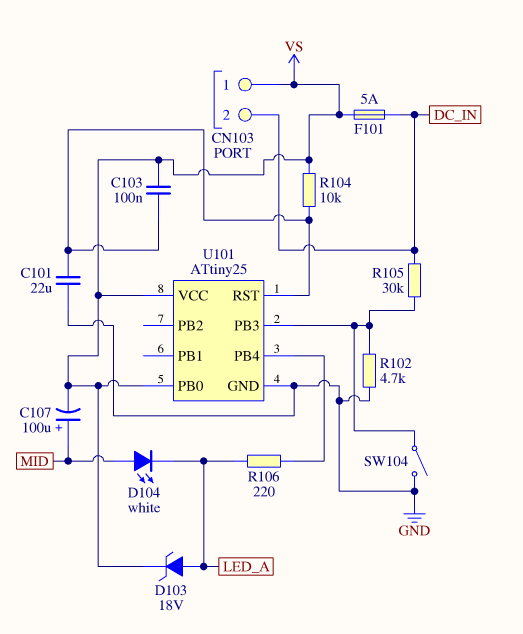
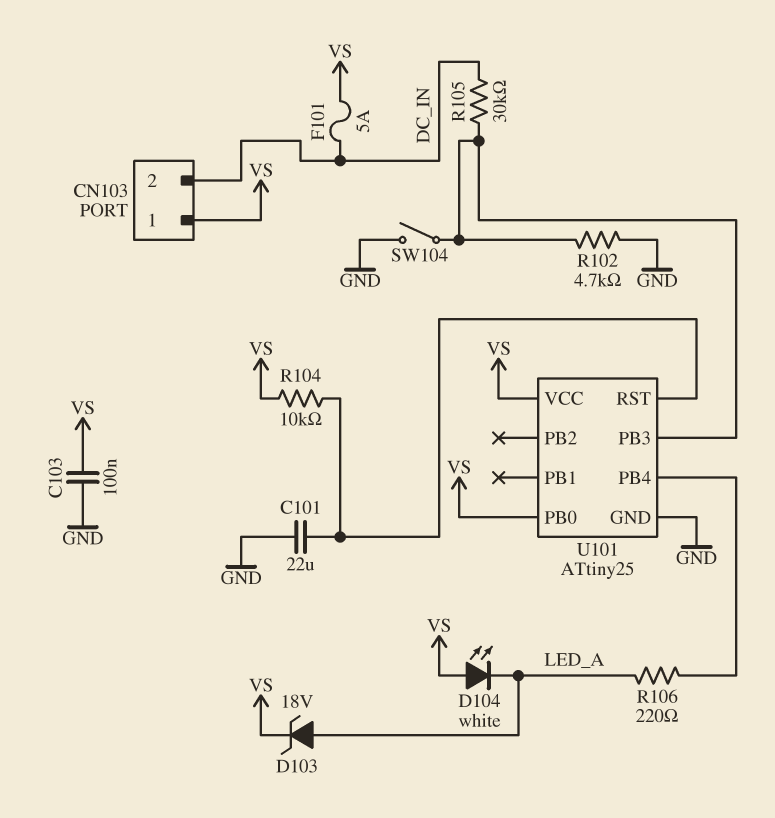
C103: 100nF (U101/RST, VS) -> 100nF (GND, VS)
C107: 100uF (plus MID, minus VS) -> none
D104: LED white (A MID, K LED_A) -> LED white (A VS, K LED_A)

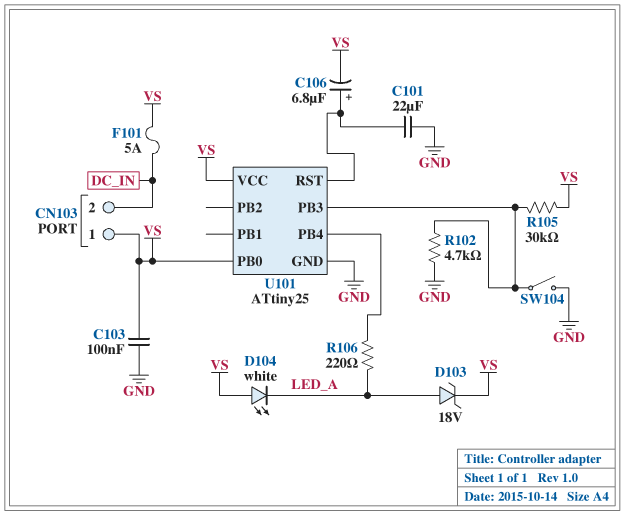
C106: none -> 6.8uF (plus U101/RST, minus VS)
R104: 10k (U101/RST, VS) -> none
R105: 30k (DC_IN, U101/PB3) -> 30k (U101/PB3, VS)

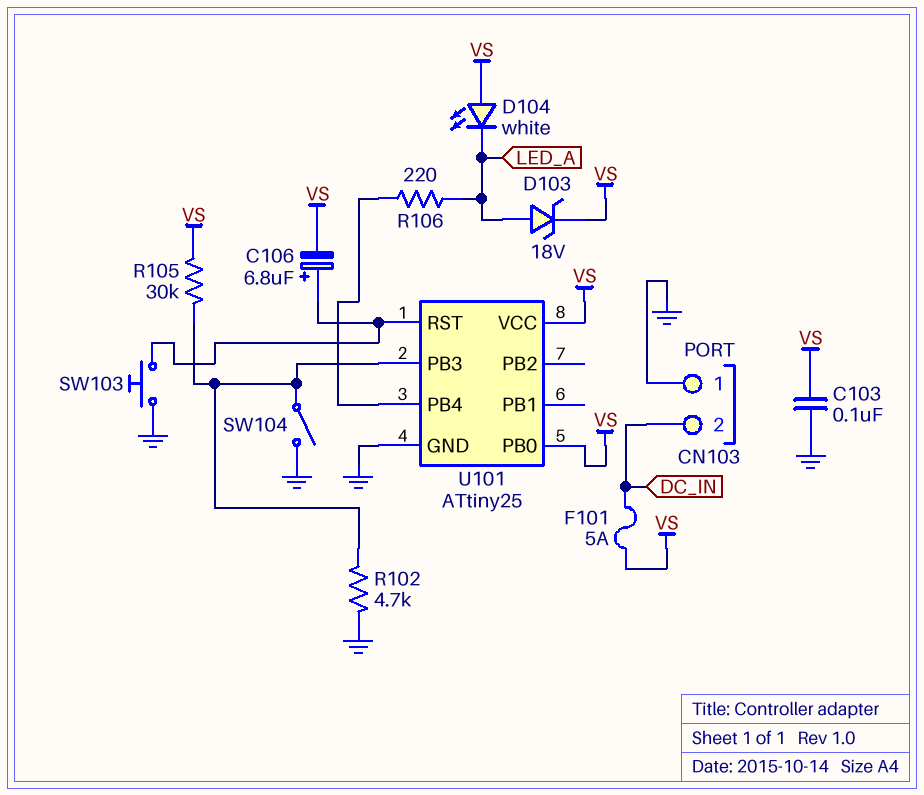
C101: 22uF (GND, U101/RST) -> none
CN103 pin 1: VS -> GND
SW103: none -> button (GND, U101/RST)

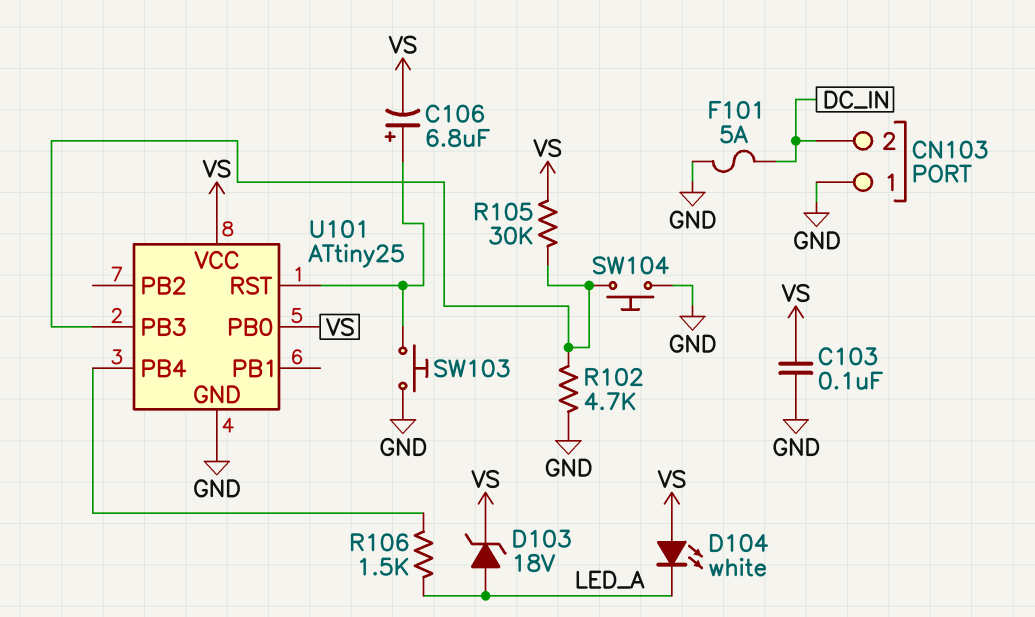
F101: 5A (DC_IN, VS) -> 5A (DC_IN, GND)
R106: 220 (LED_A, U101/PB4) -> 1.5k (LED_A, U101/PB4)
SW104: switch (GND, U101/PB3) -> button (GND, U101/PB3)

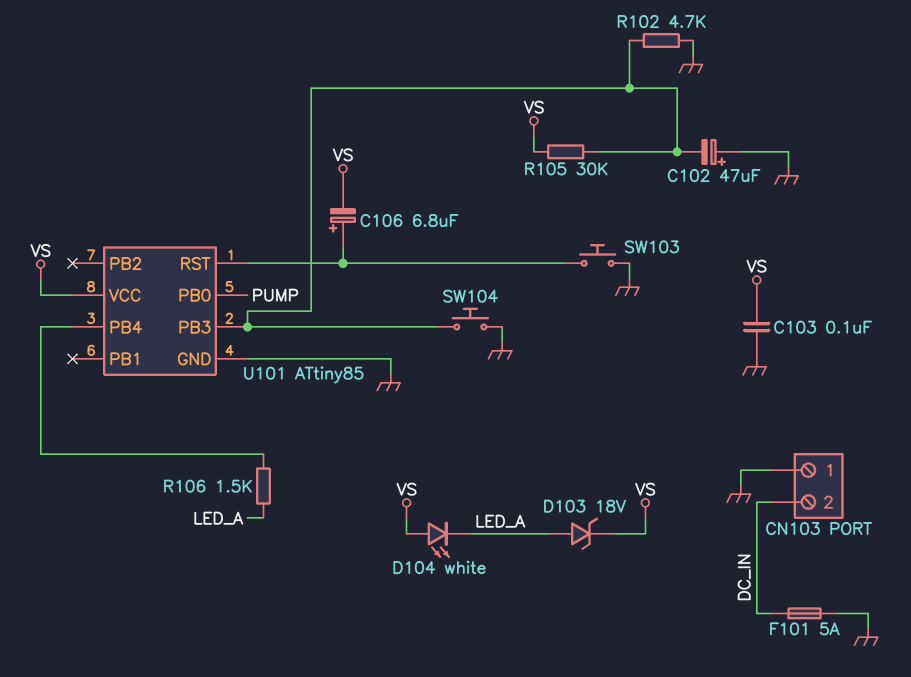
C102: none -> 47uF (plus GND, minus U101/PB3)
U101: ATtiny25 -> ATtiny85
U101 pin PB0: VS -> PUMP

